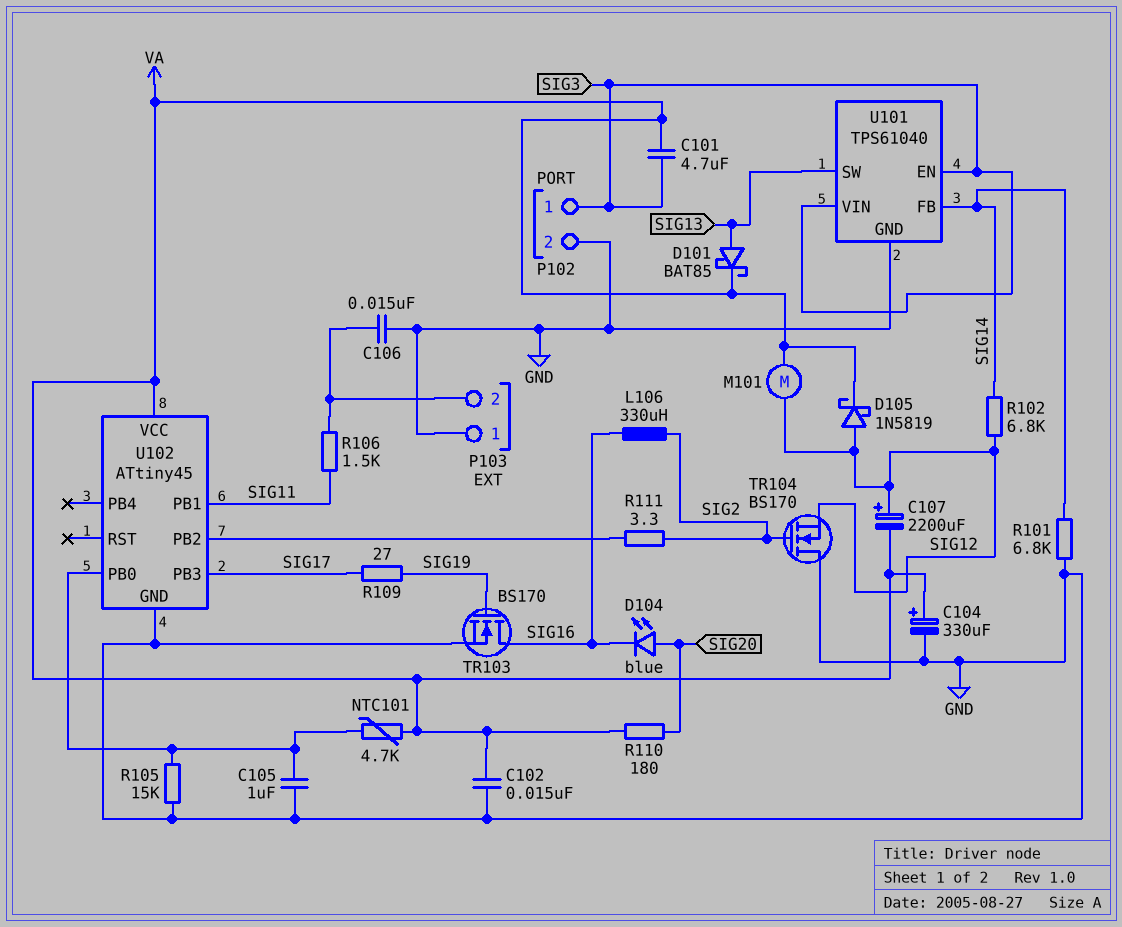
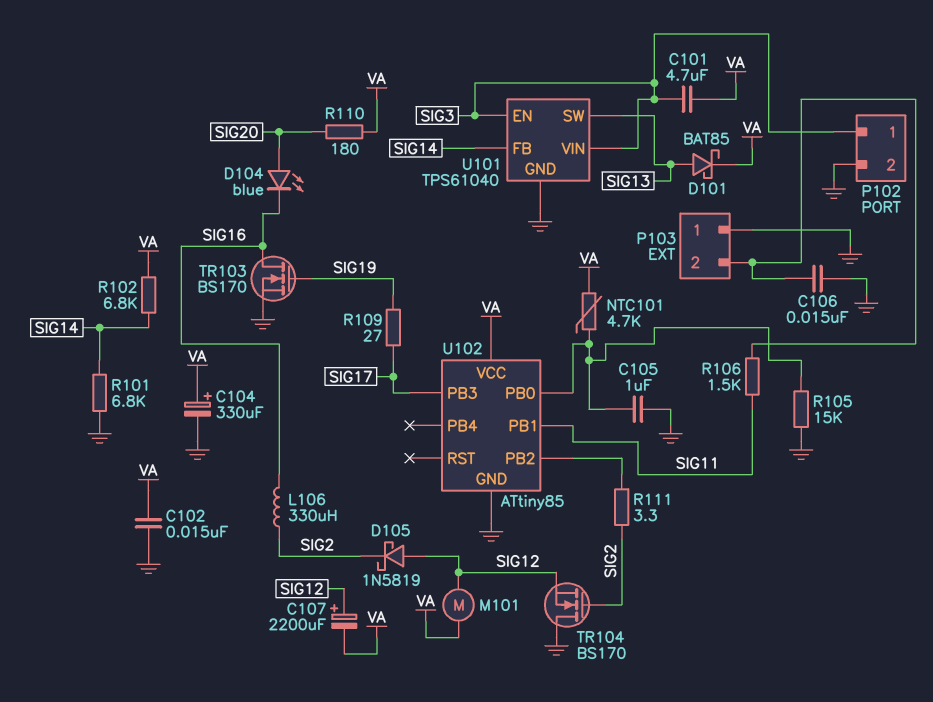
D105: schottky 1N5819 (A SIG12, K VA) -> schottky 1N5819 (A SIG12, K SIG2)
R102: 6.8k (SIG12, SIG14) -> 6.8k (SIG14, VA)
U102: ATtiny45 -> ATtiny85

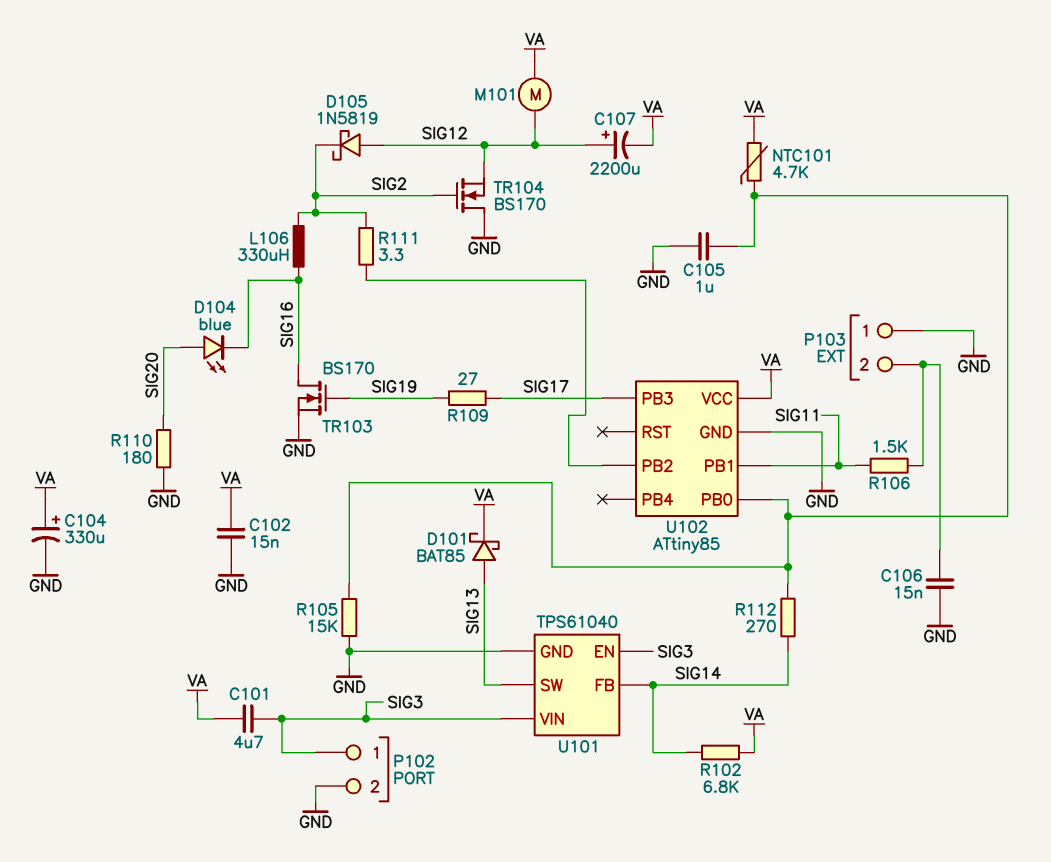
R101: 6.8k (GND, SIG14) -> none
R110: 180 (SIG20, VA) -> 180 (GND, SIG20)
R112: none -> 270 (SIG14, U102/PB0)

